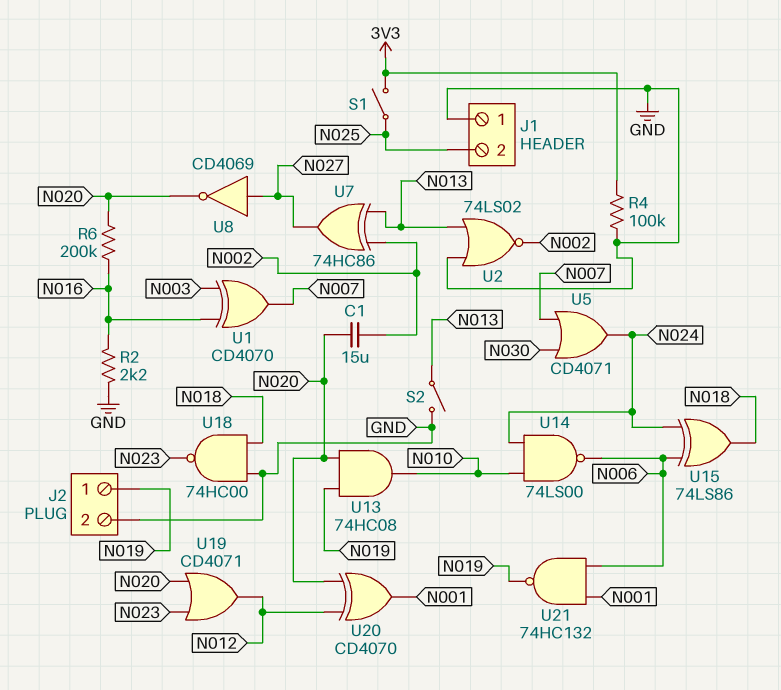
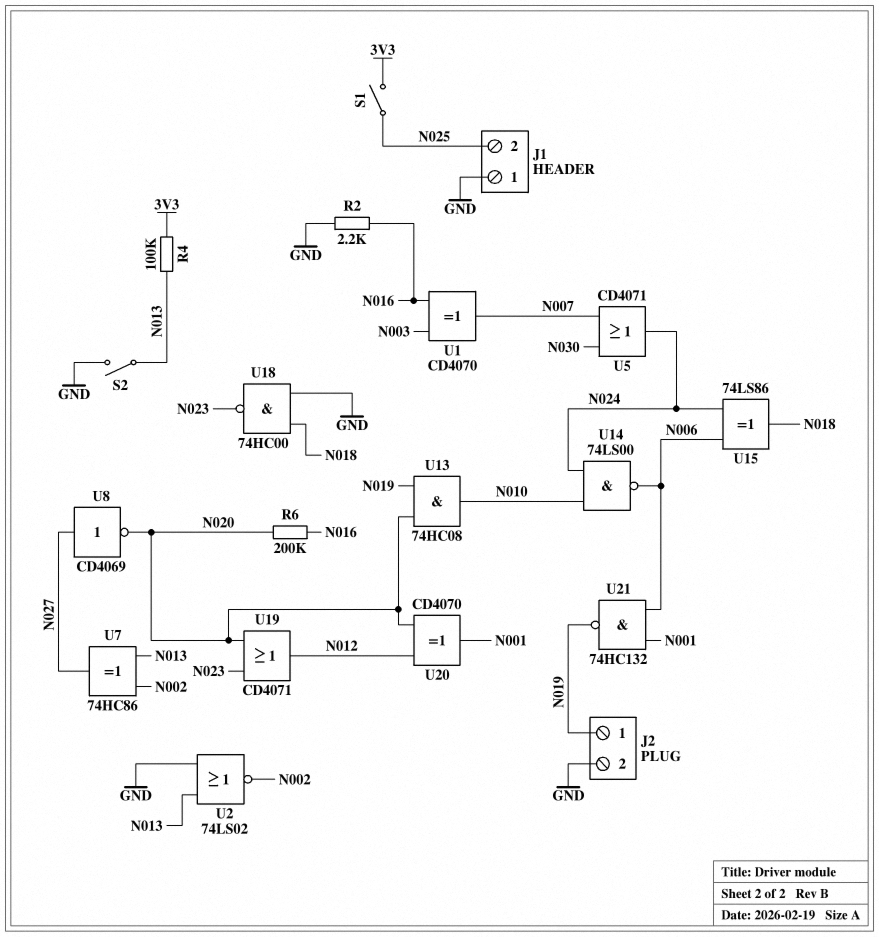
C1: 15uF (N002, N020) -> none
R4: 100k (3V3, GND) -> 100k (3V3, N013)

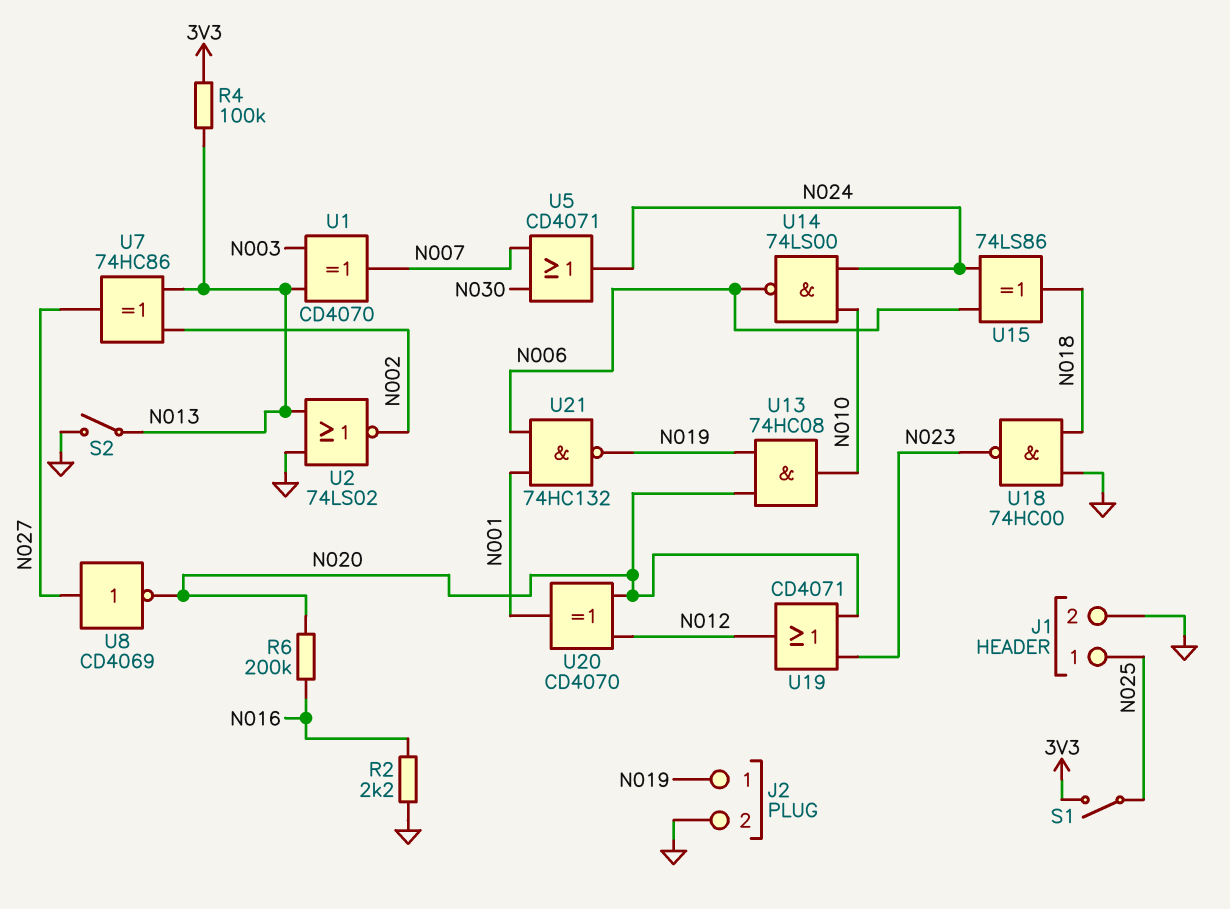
J1 pin 1: GND -> N025
J1 pin 2: N025 -> GND
U1: XOR CD4070 (in N003, in N016, out N007) -> XOR CD4070 (in N003, in N013, out N007)

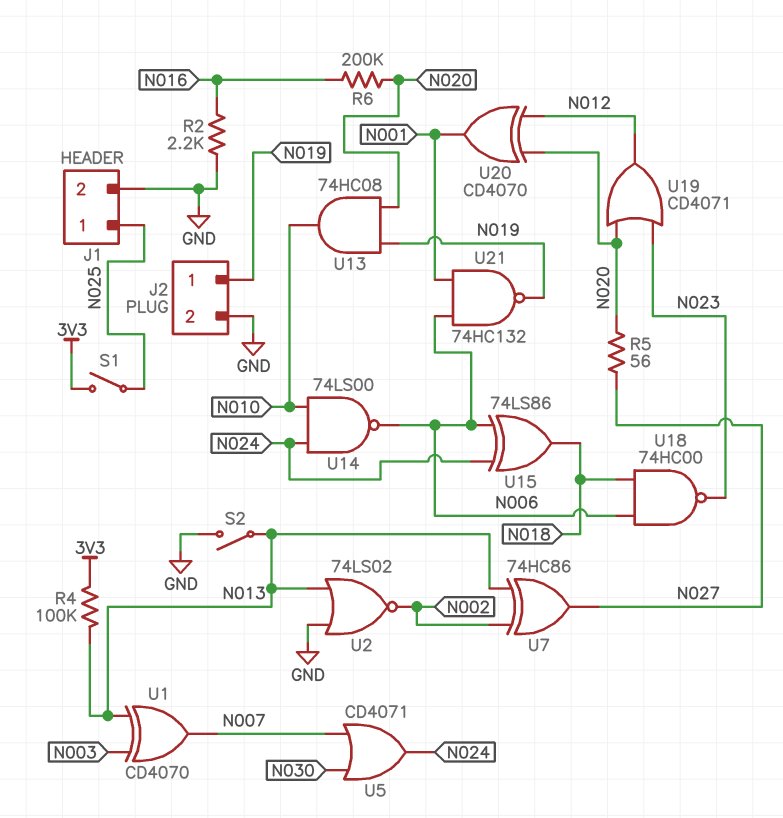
R5: none -> 56 (N020, N027)
U8: NOT CD4069 (in N027, out N020) -> none
U18: NAND 74HC00 (in GND, in N018, out N023) -> NAND 74HC00 (in N006, in N018, out N023)

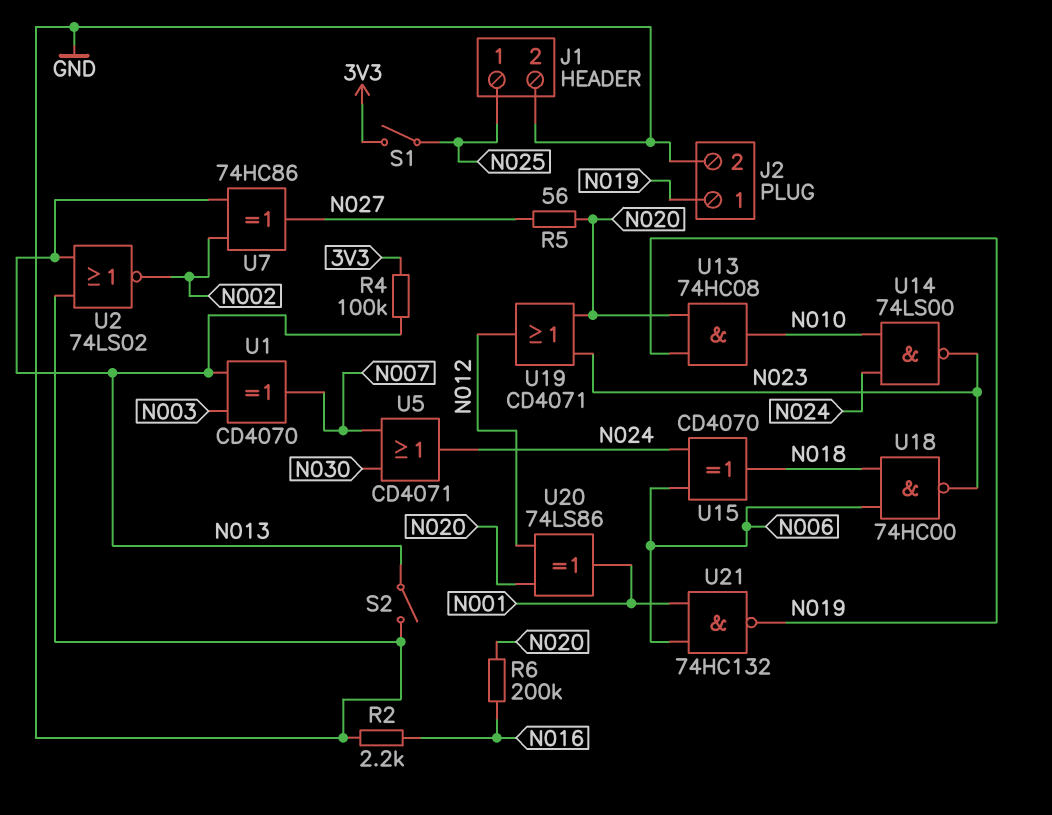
U14: NAND 74LS00 (in N010, in N024, out N006) -> NAND 74LS00 (in N010, in N024, out N023)
U15: XOR 74LS86 (in N006, in N024, out N018) -> XOR CD4070 (in N006, in N024, out N018)
U20: XOR CD4070 (in N012, in N020, out N001) -> XOR 74LS86 (in N012, in N020, out N001)

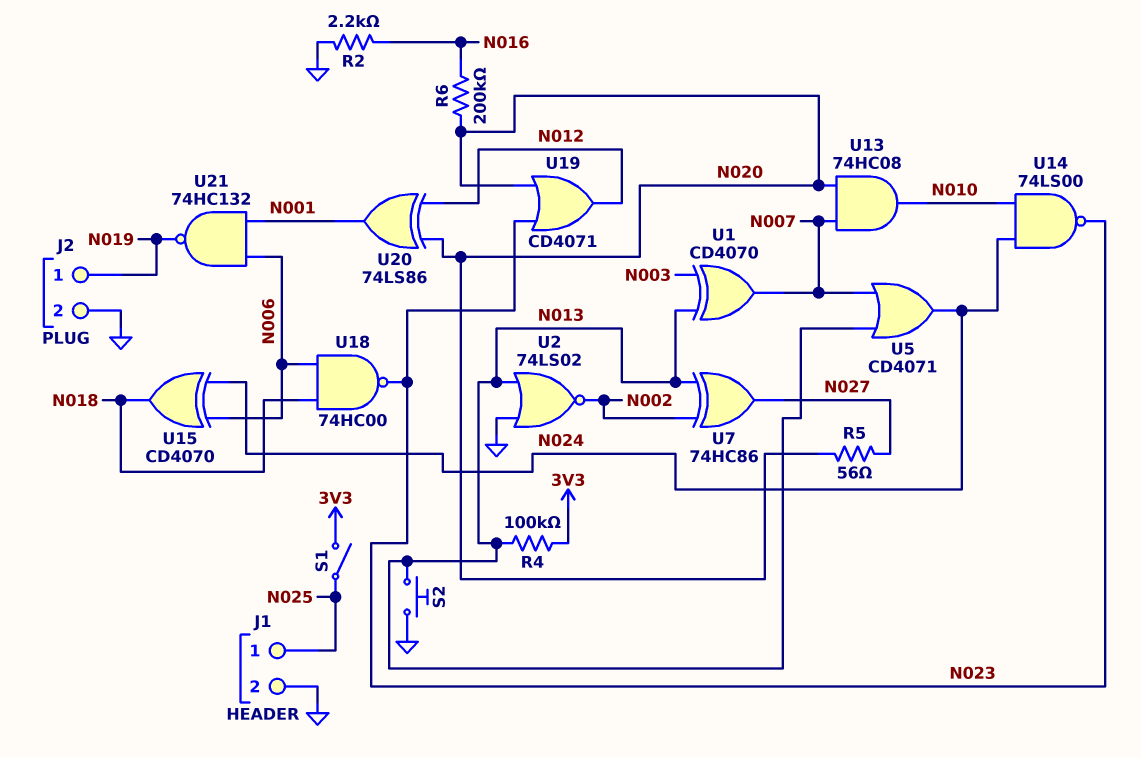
S2: switch (GND, N013) -> button (GND, N013)
U5: OR CD4071 (in N007, in N030, out N024) -> OR CD4071 (in N007, in N013, out N024)
U13: AND 74HC08 (in N019, in N020, out N010) -> AND 74HC08 (in N007, in N020, out N010)

